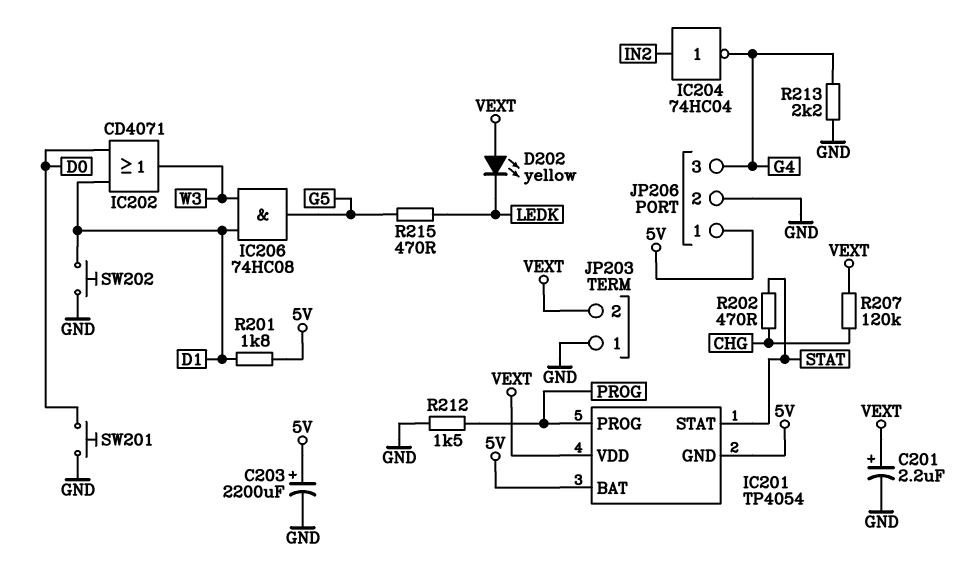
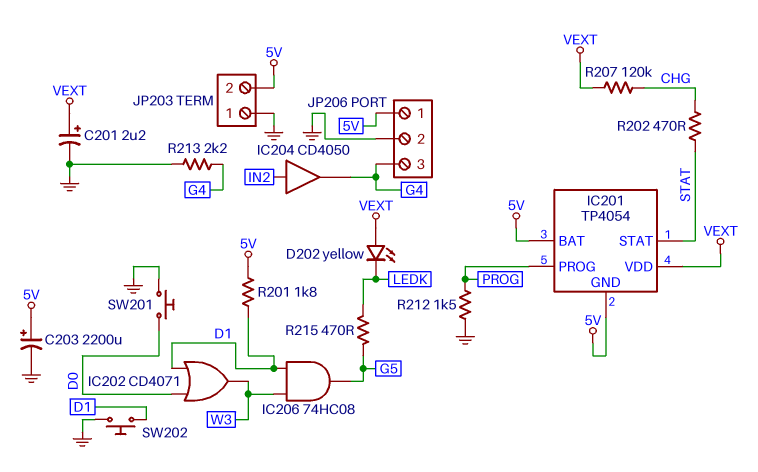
IC204: NOT 74HC04 (in IN2, out G4) -> buffer CD4050 (in IN2, out G4)
JP203 pin 2: VEXT -> 5V

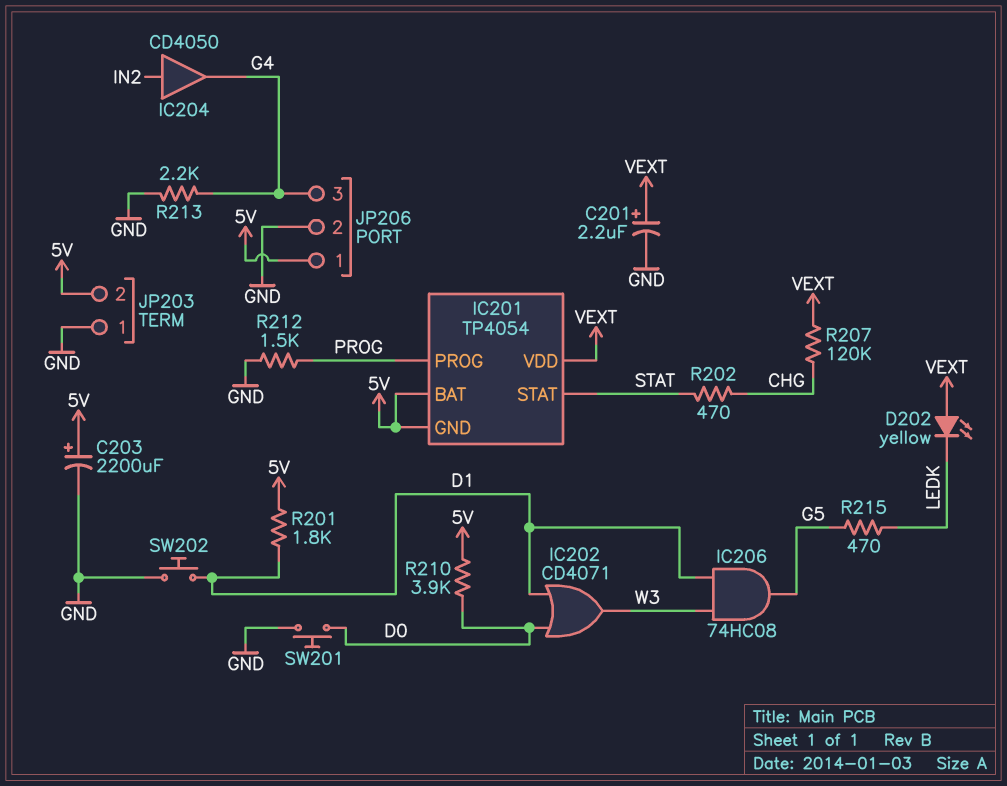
R210: none -> 3.9k (5V, D0)

